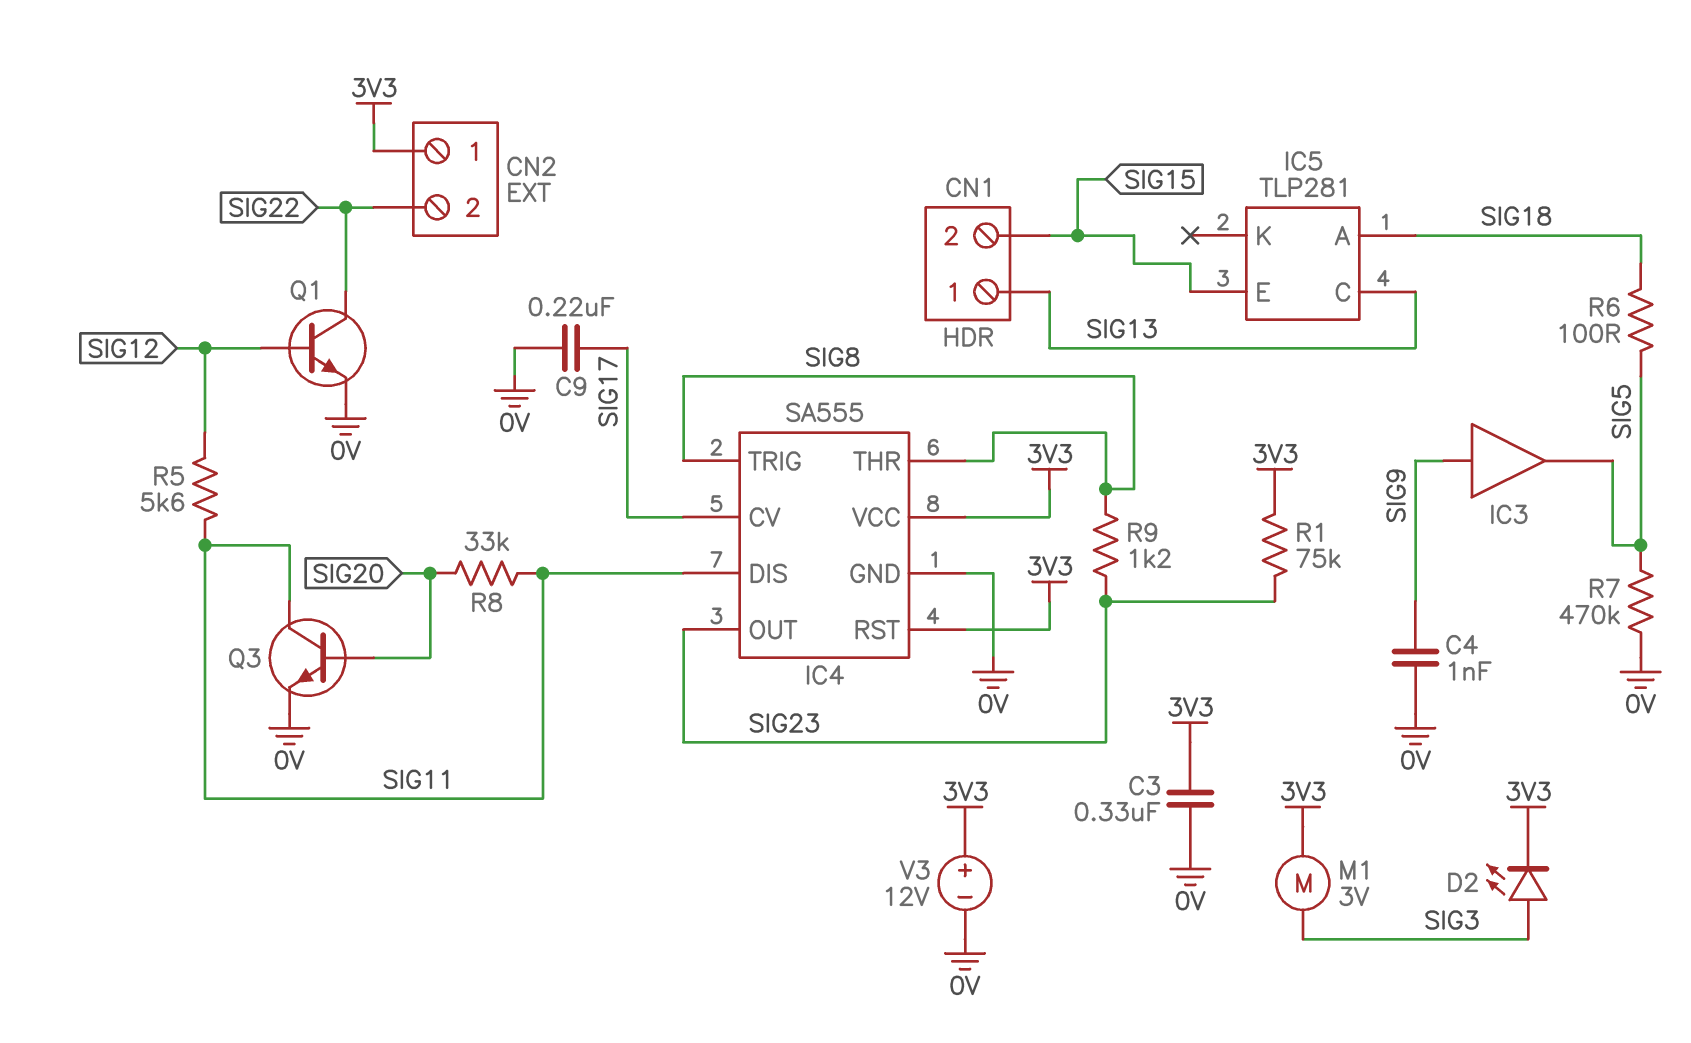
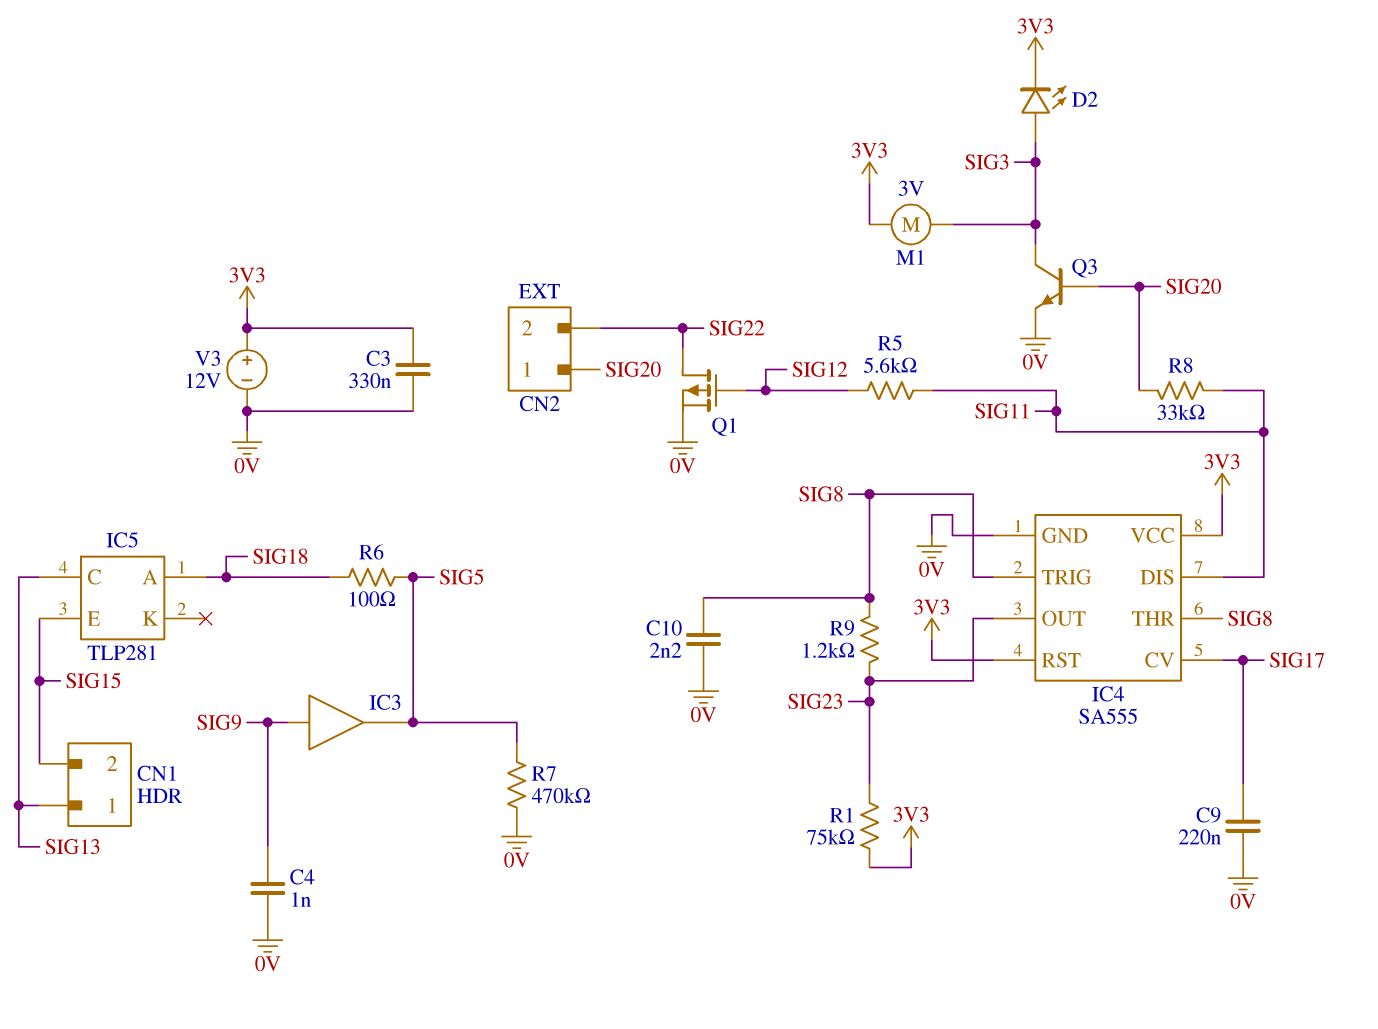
C10: none -> 2.2nF (0V, SIG8)
CN2 pin 1: 3V3 -> SIG20
Q1: NPN (B SIG12, C SIG22, E 0V) -> PMOS (G SIG12, D SIG22, S 0V)
Q3: NPN (B SIG20, C SIG11, E 0V) -> NPN (B SIG20, C SIG3, E 0V)

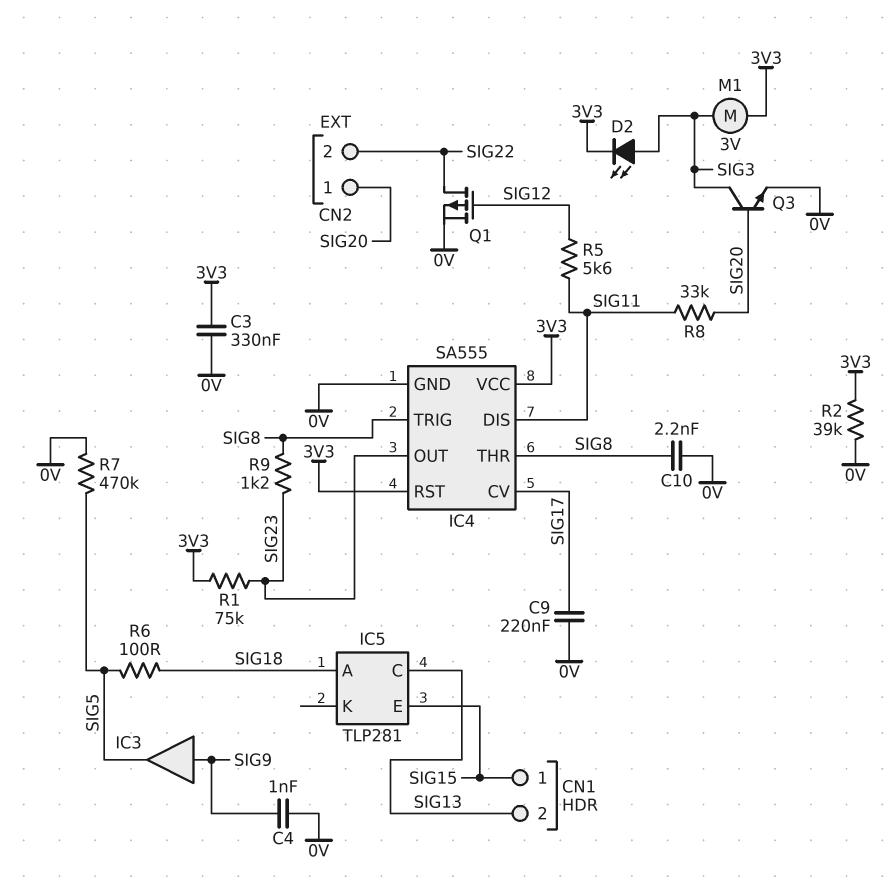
CN1 pin 1: SIG13 -> SIG15
CN1 pin 2: SIG15 -> SIG13
R2: none -> 39k (0V, 3V3)
V3: 12V (plus 3V3, minus 0V) -> none

